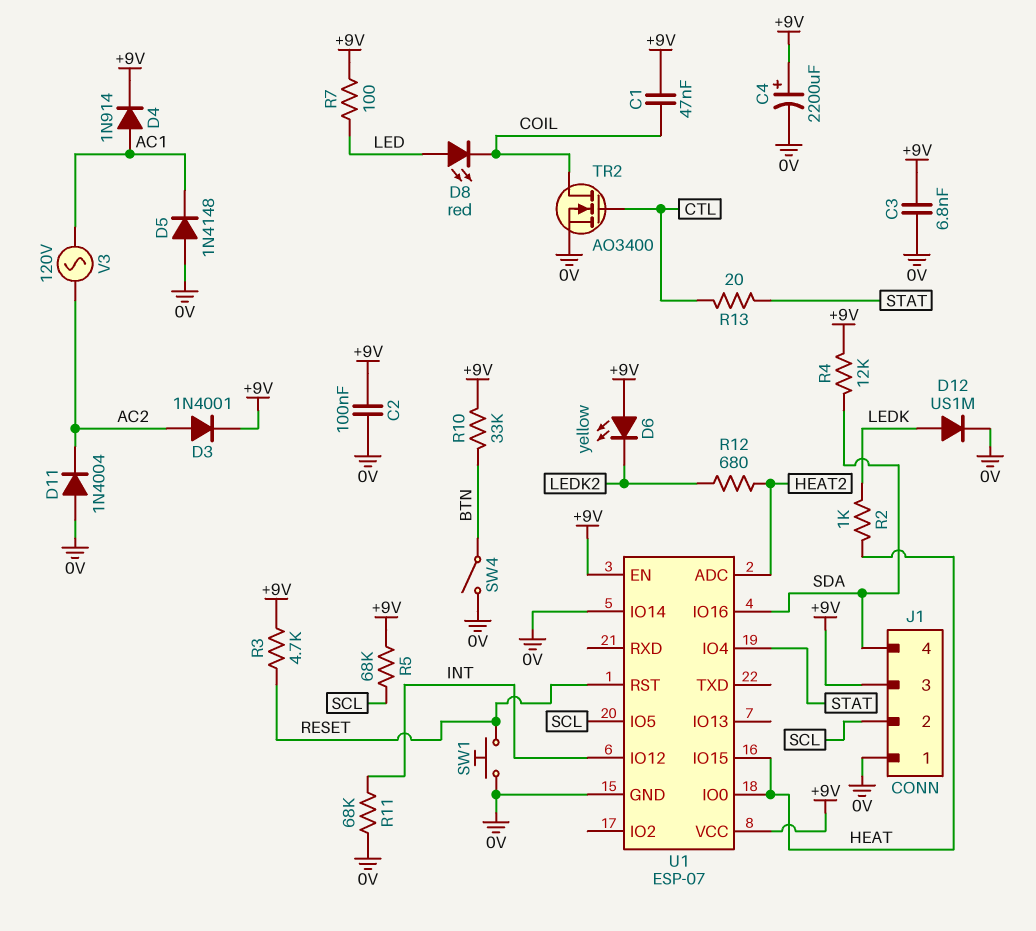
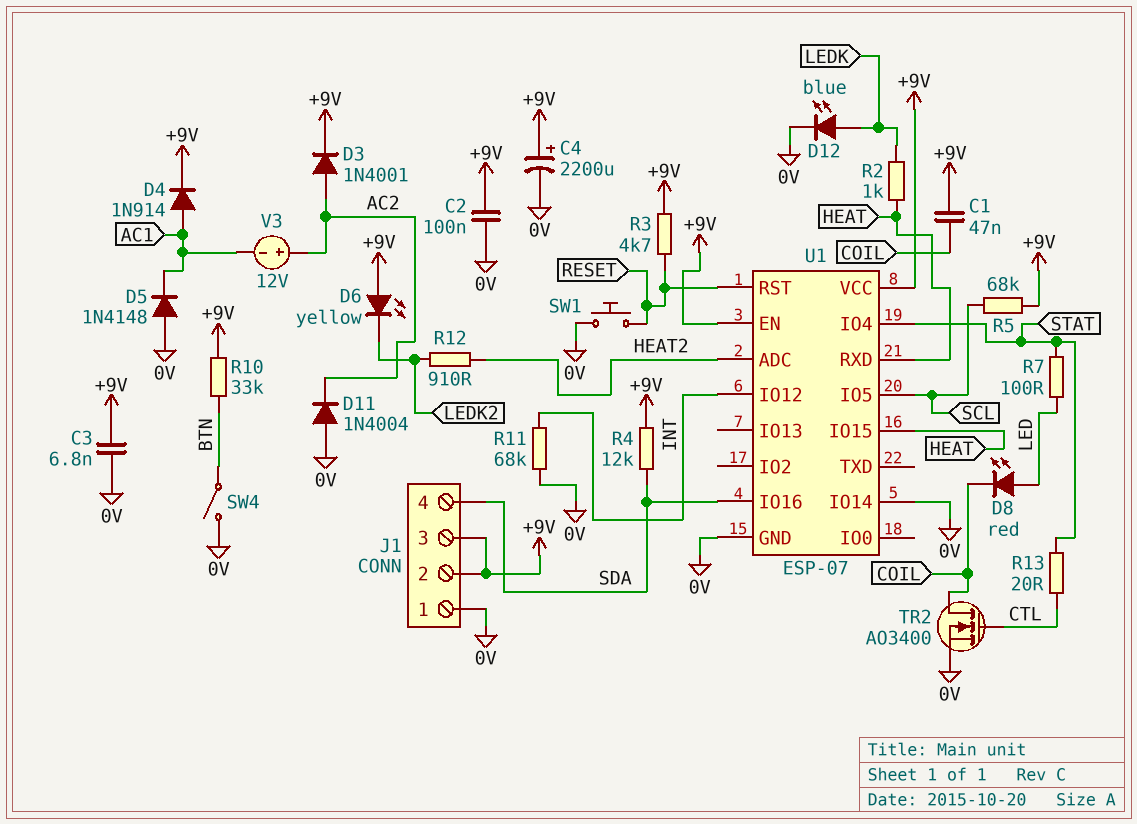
D12: diode US1M (A LEDK, K 0V) -> LED blue (A LEDK, K 0V)
J1 pin 2: SCL -> +9V
R7: 100 (+9V, LED) -> 100 (LED, STAT)
R12: 680 (HEAT2, LEDK2) -> 910 (HEAT2, LEDK2)
U1 pin IO0: HEAT -> none
U1 pin RXD: none -> HEAT
V3: AC 120V (AC1, AC2) -> 12V (plus AC2, minus AC1)

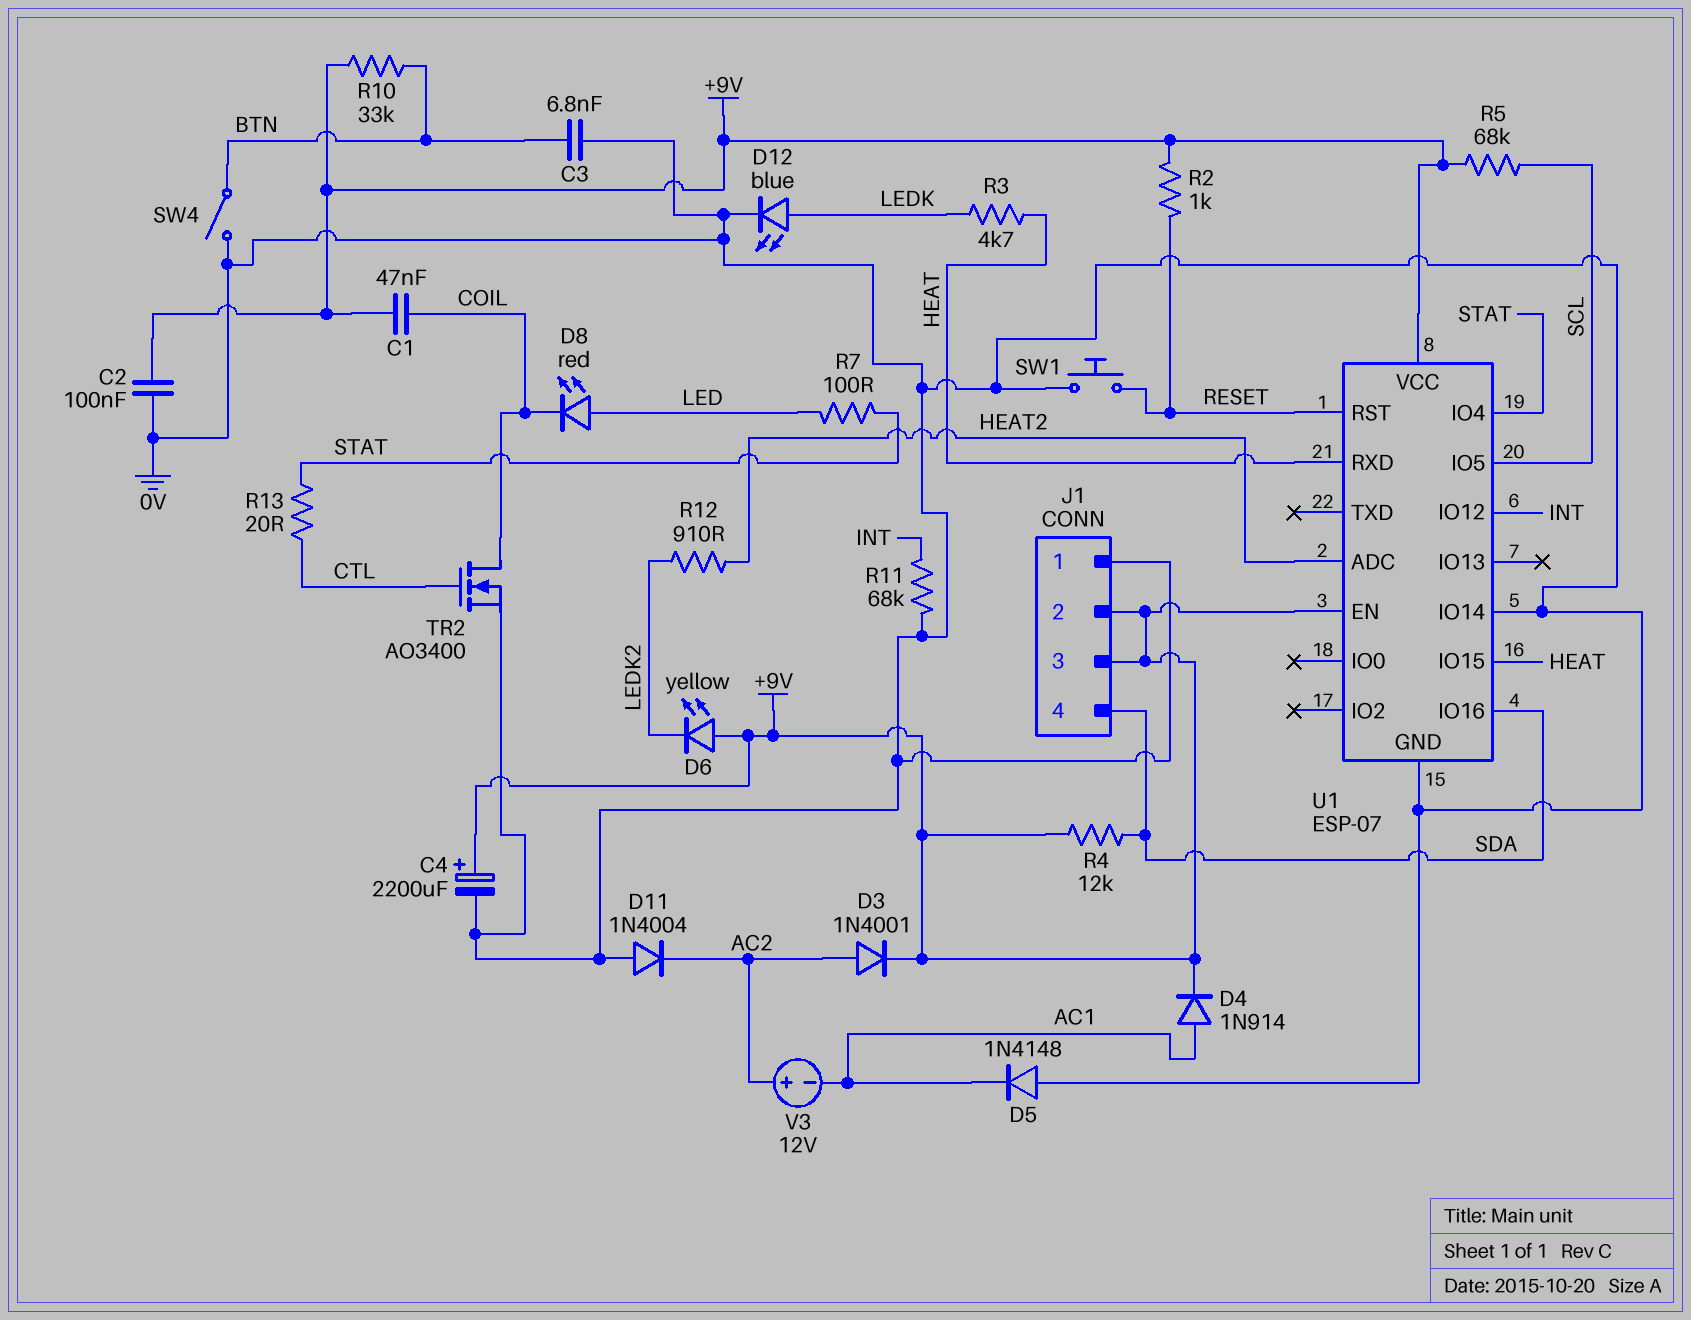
C3: 6.8nF (+9V, 0V) -> 6.8nF (0V, BTN)
R2: 1k (HEAT, LEDK) -> 1k (+9V, RESET)
R3: 4.7k (+9V, RESET) -> 4.7k (HEAT, LEDK)

